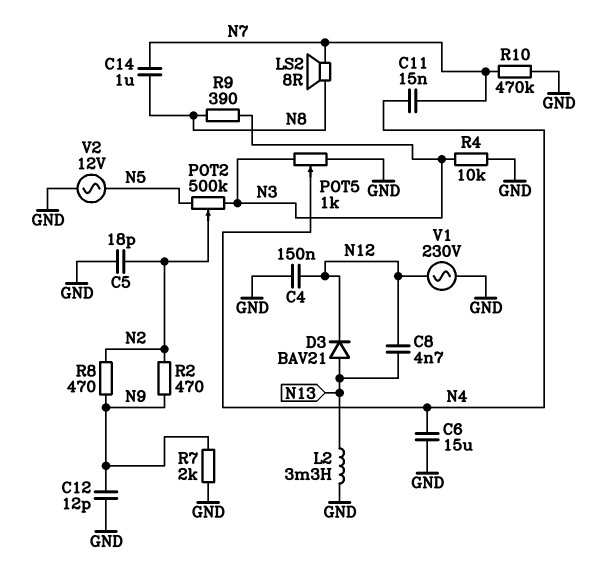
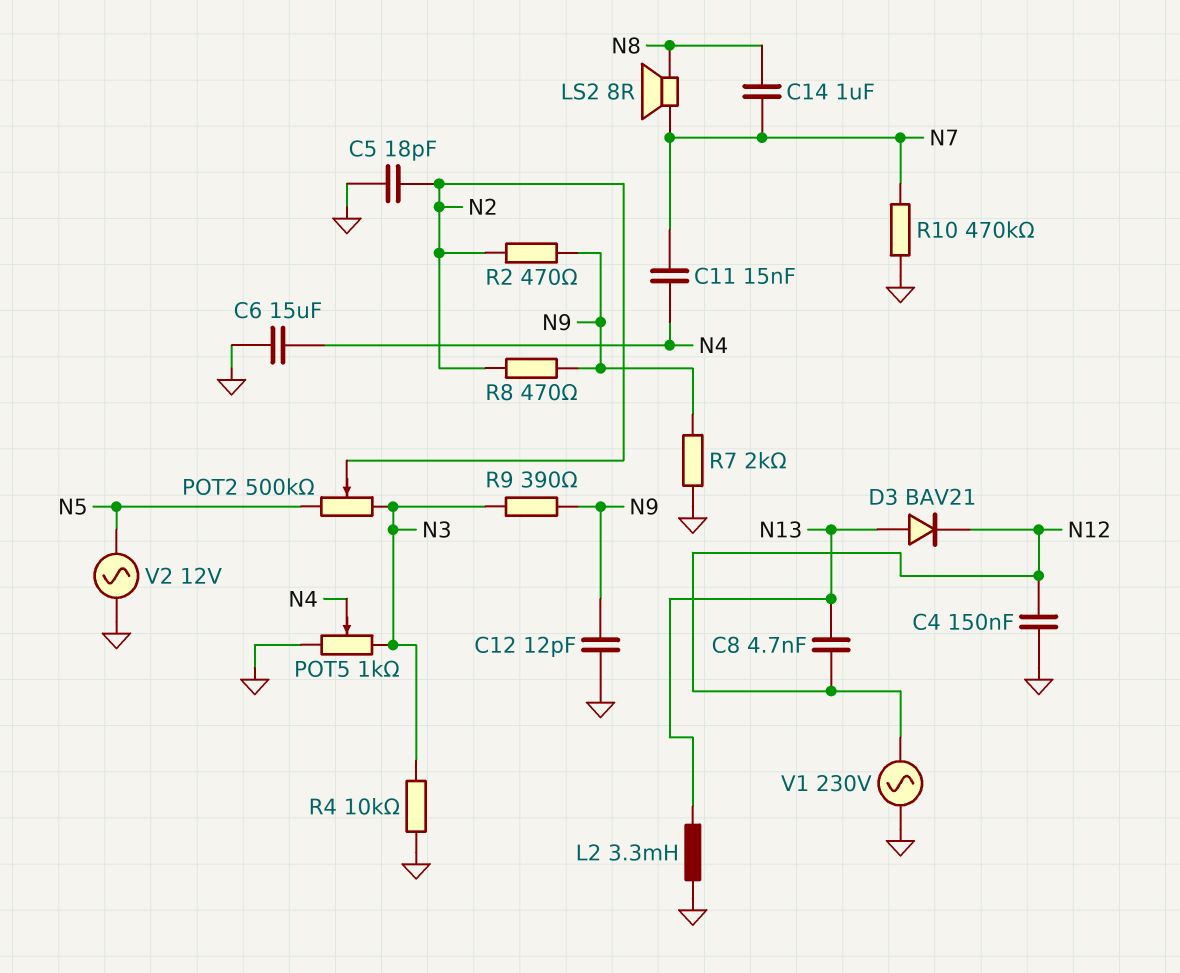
R9: 390 (N3, N8) -> 390 (N3, N9)

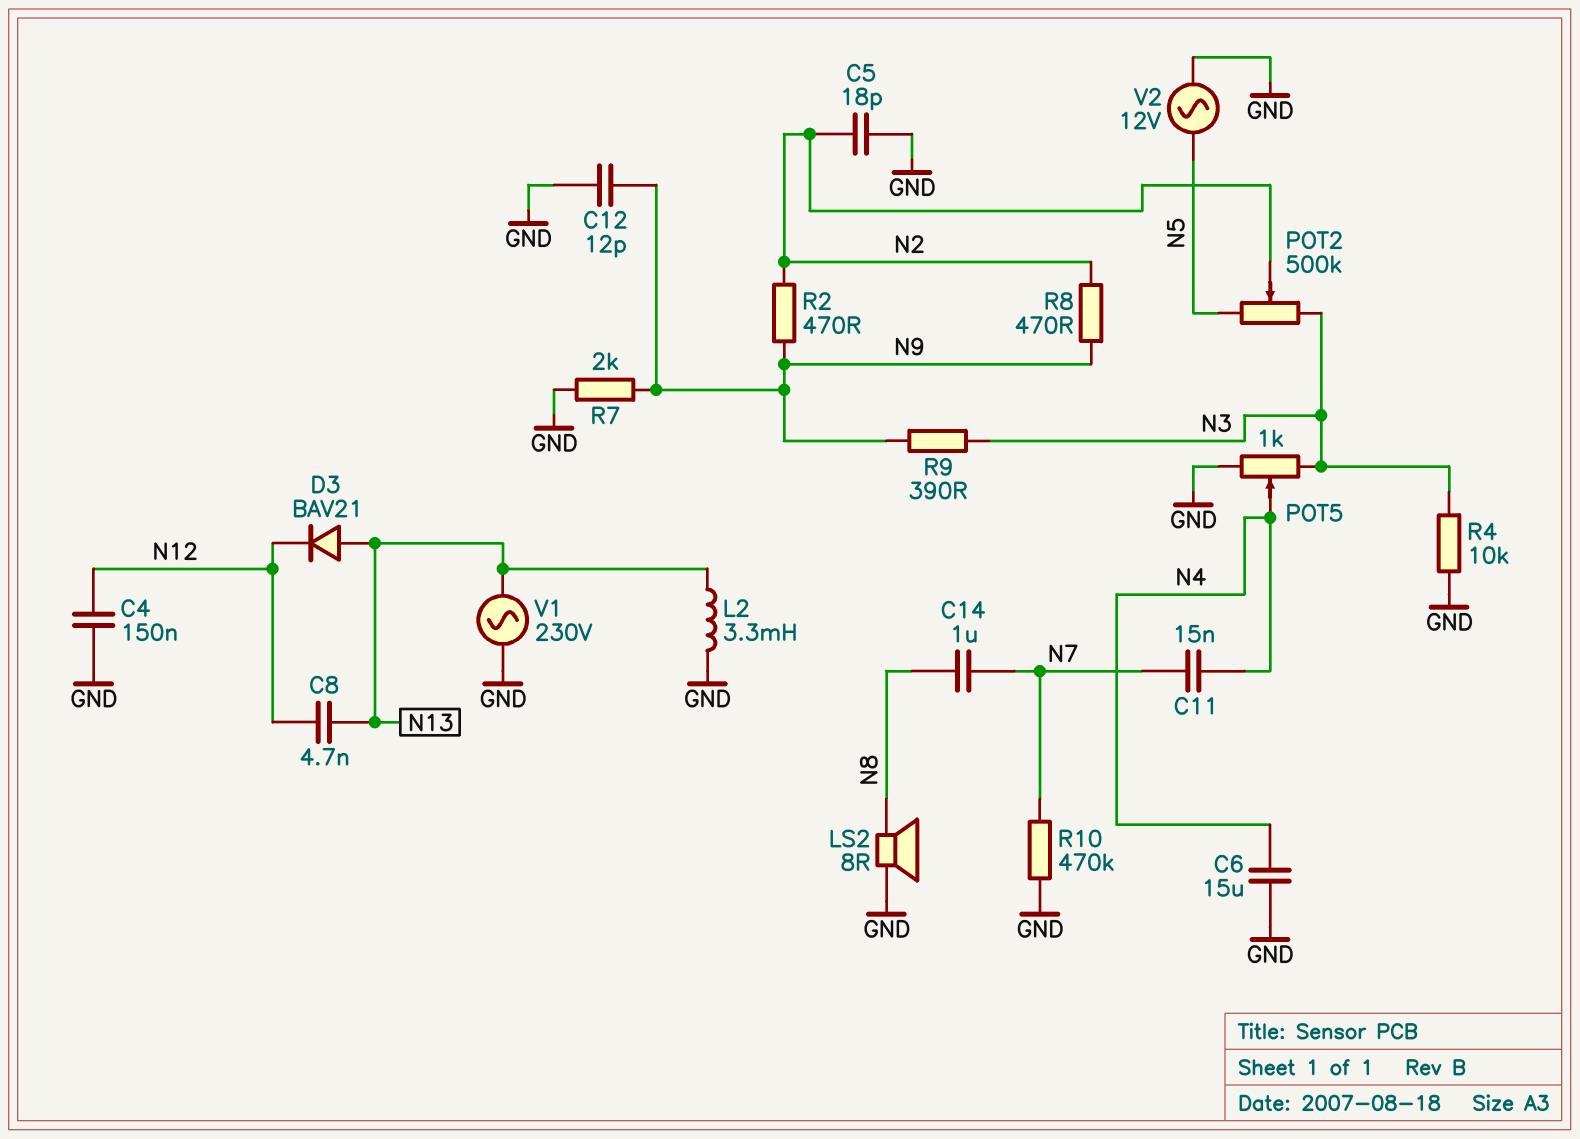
LS2: speaker 8R (N7, N8) -> speaker 8R (GND, N8)
V1: AC 230V (GND, N12) -> AC 230V (GND, N13)

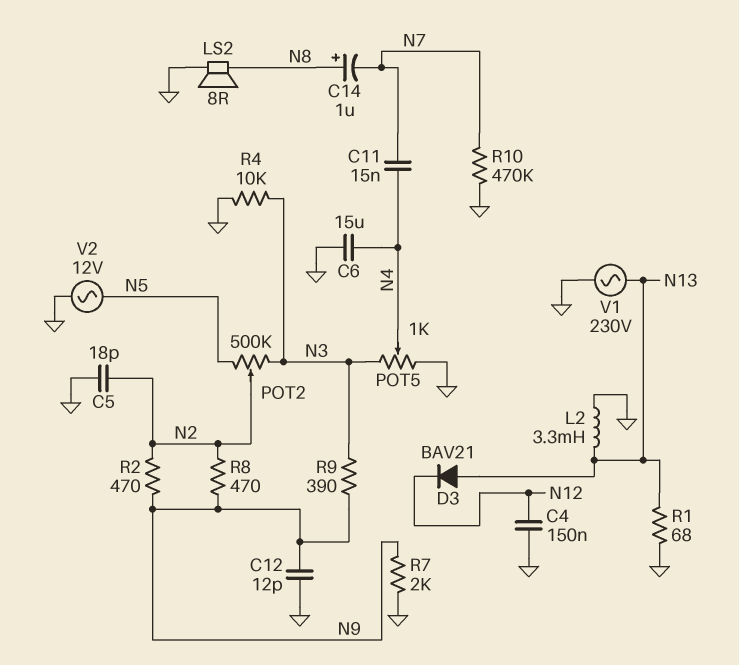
C8: 4.7nF (N12, N13) -> none
C14: 1uF (N7, N8) -> 1uF (plus N8, minus N7)
R1: none -> 68 (GND, N13)

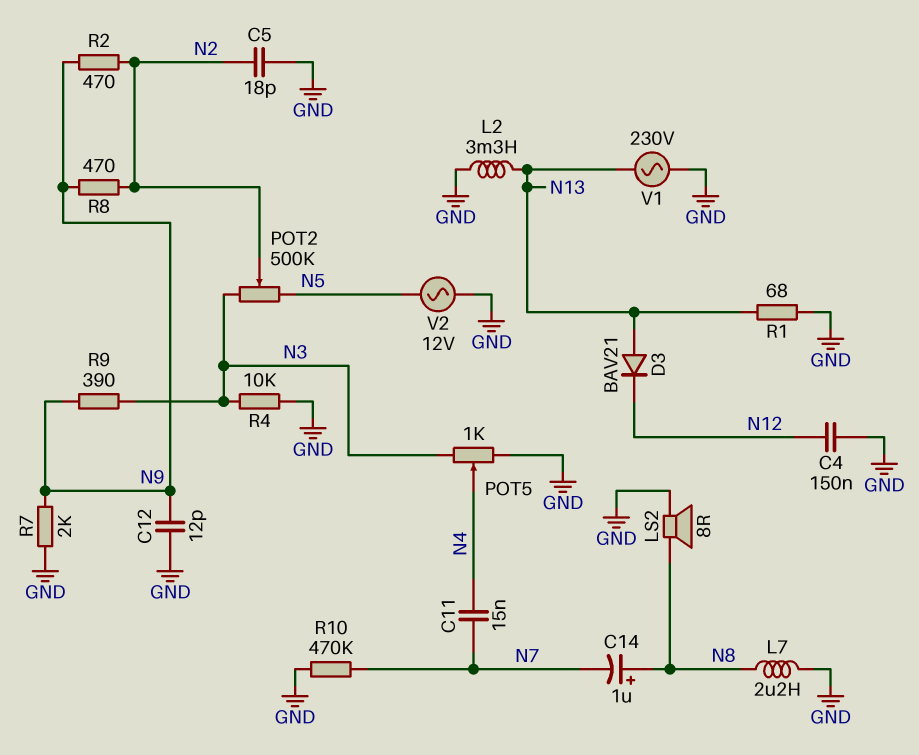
C6: 15uF (GND, N4) -> none
L7: none -> 2.2uH (GND, N8)

